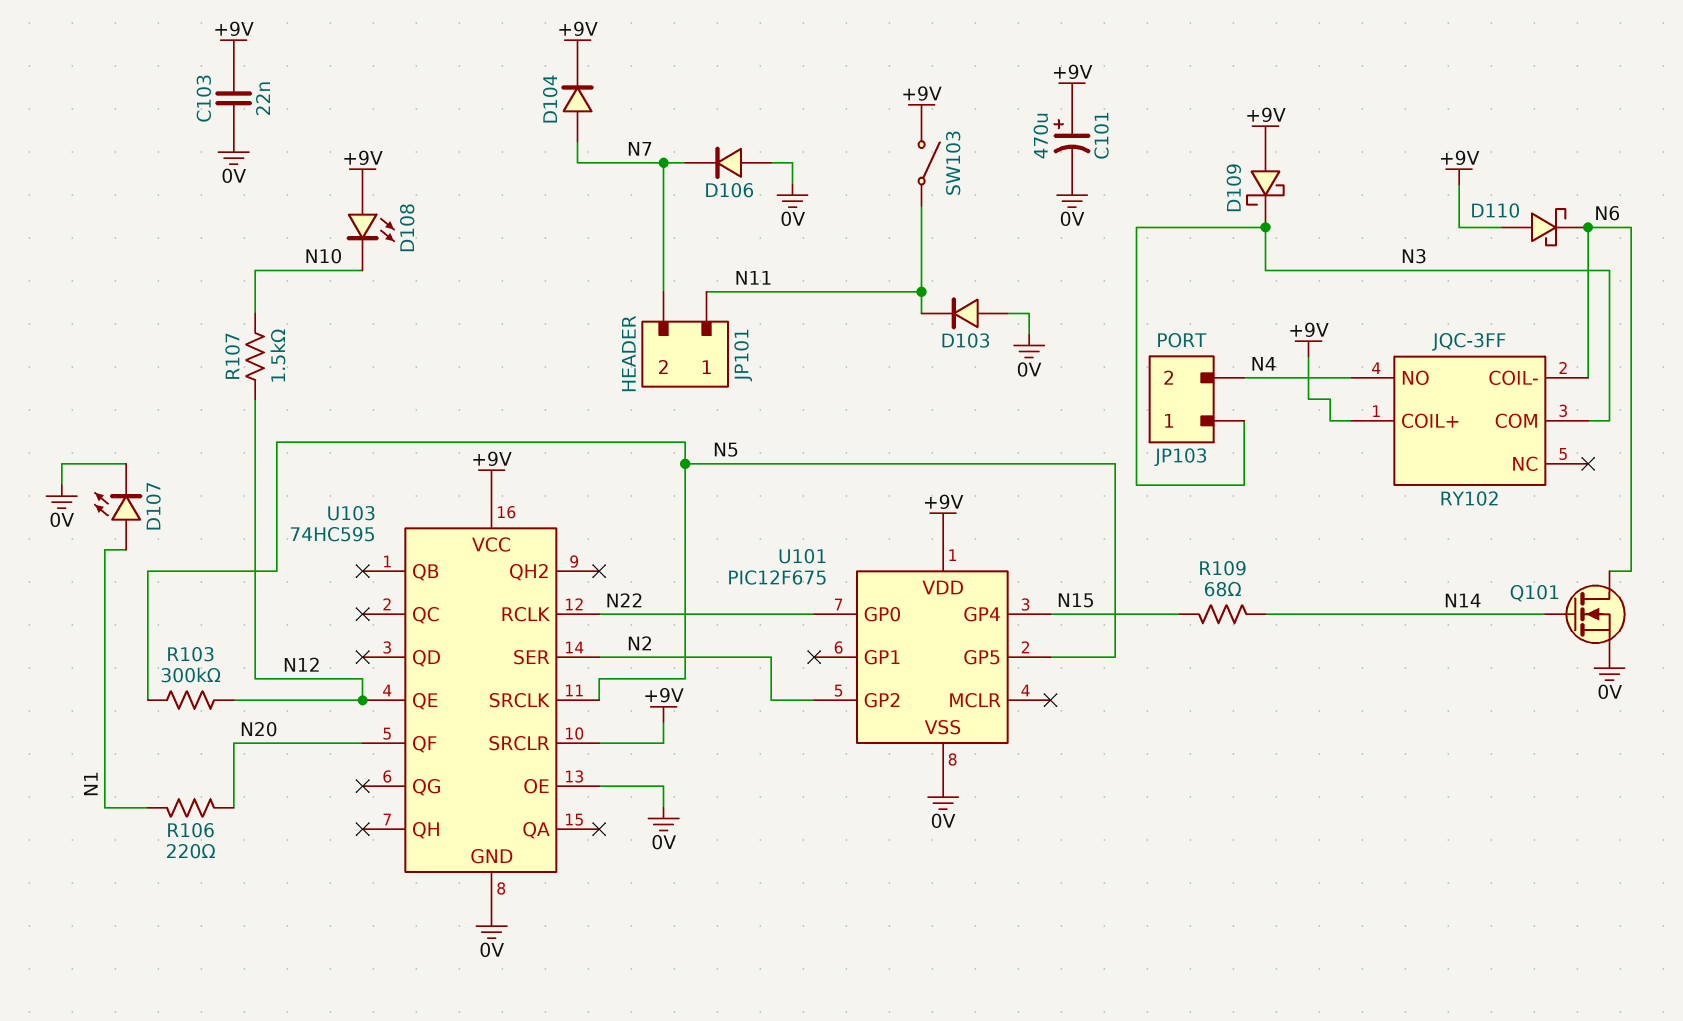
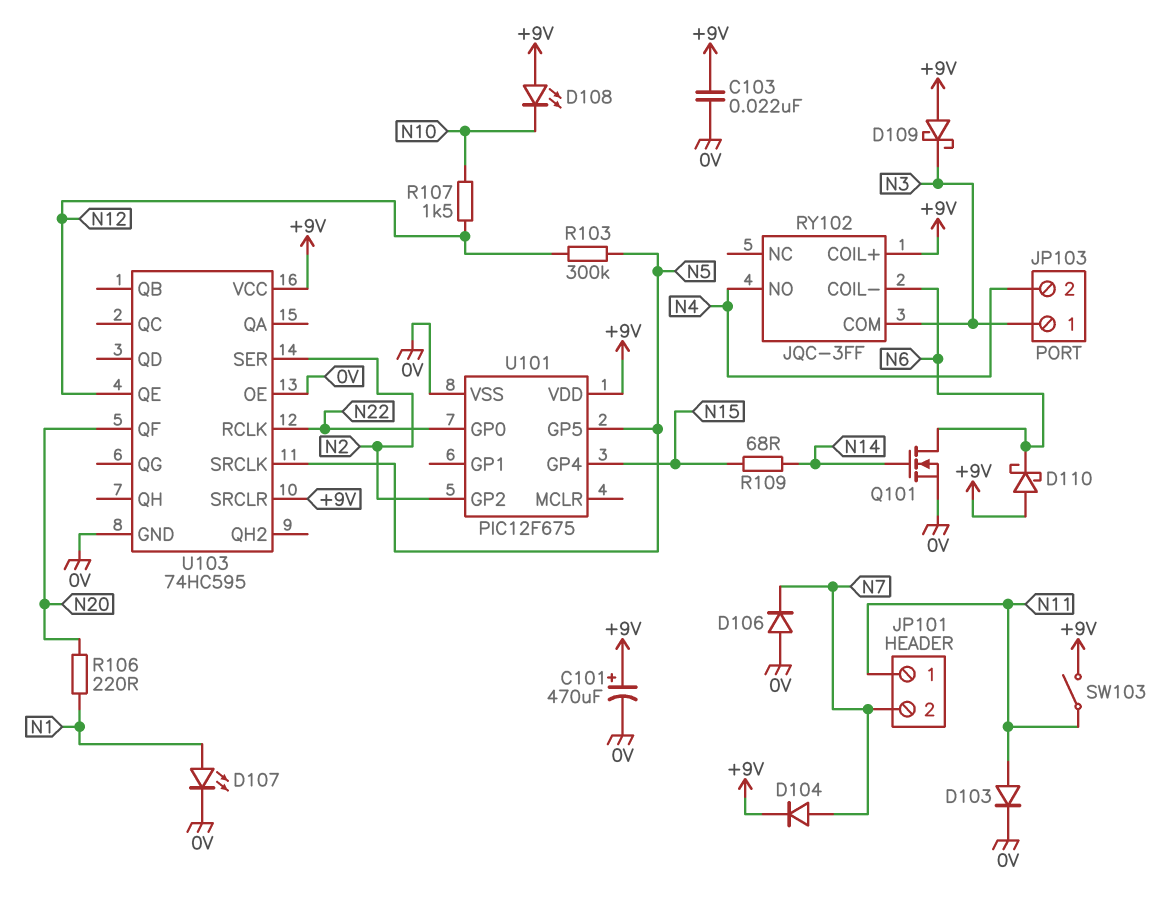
D103: diode (A 0V, K N11) -> diode (A N11, K 0V)

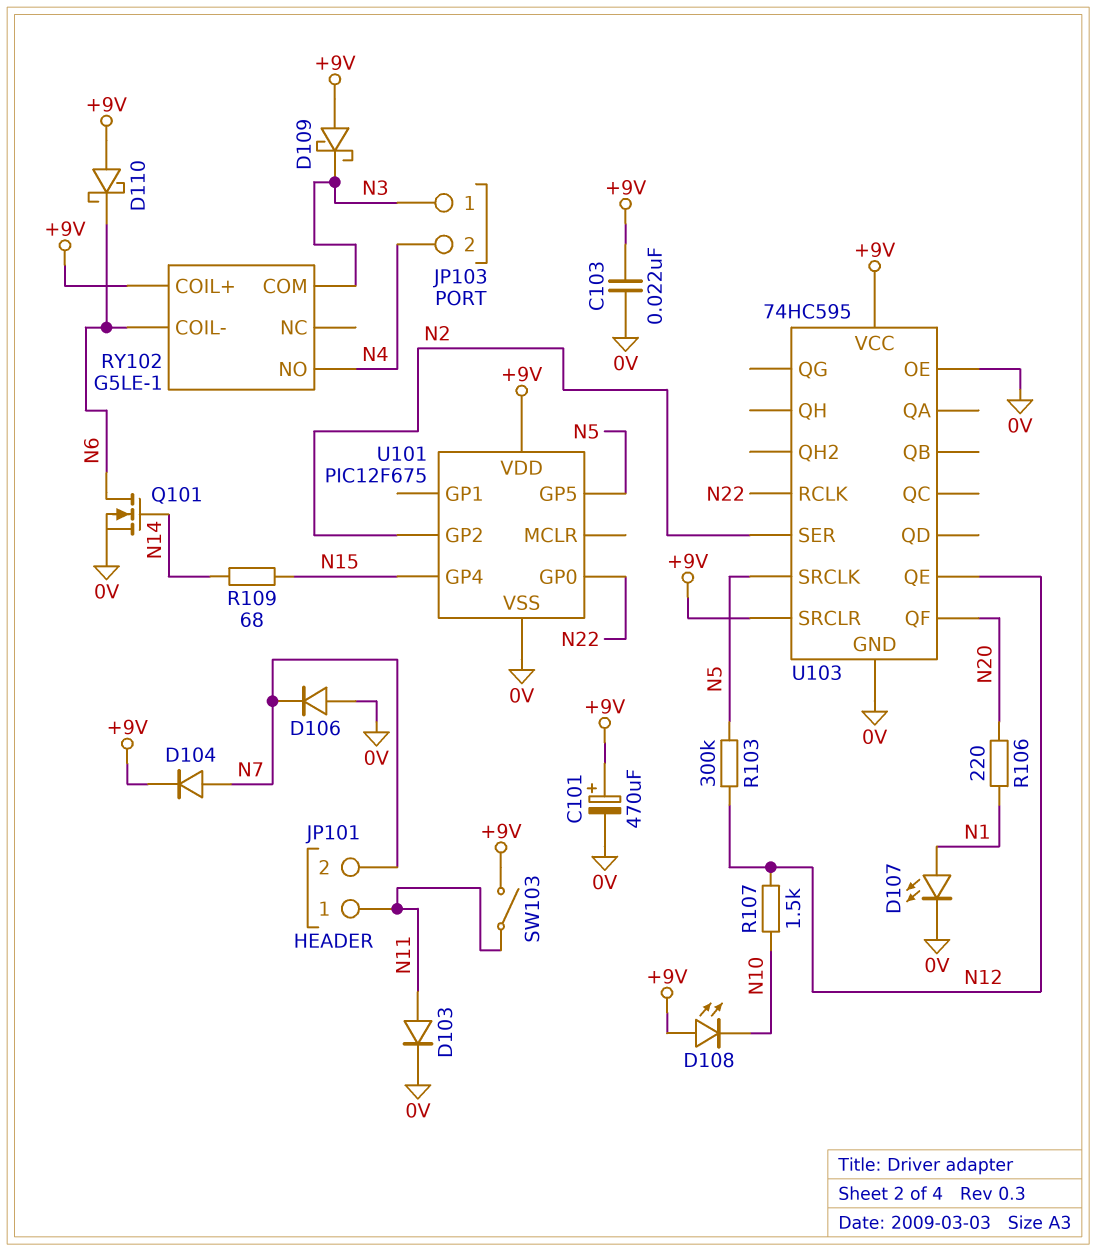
RY102: JQC-3FF -> G5LE-1

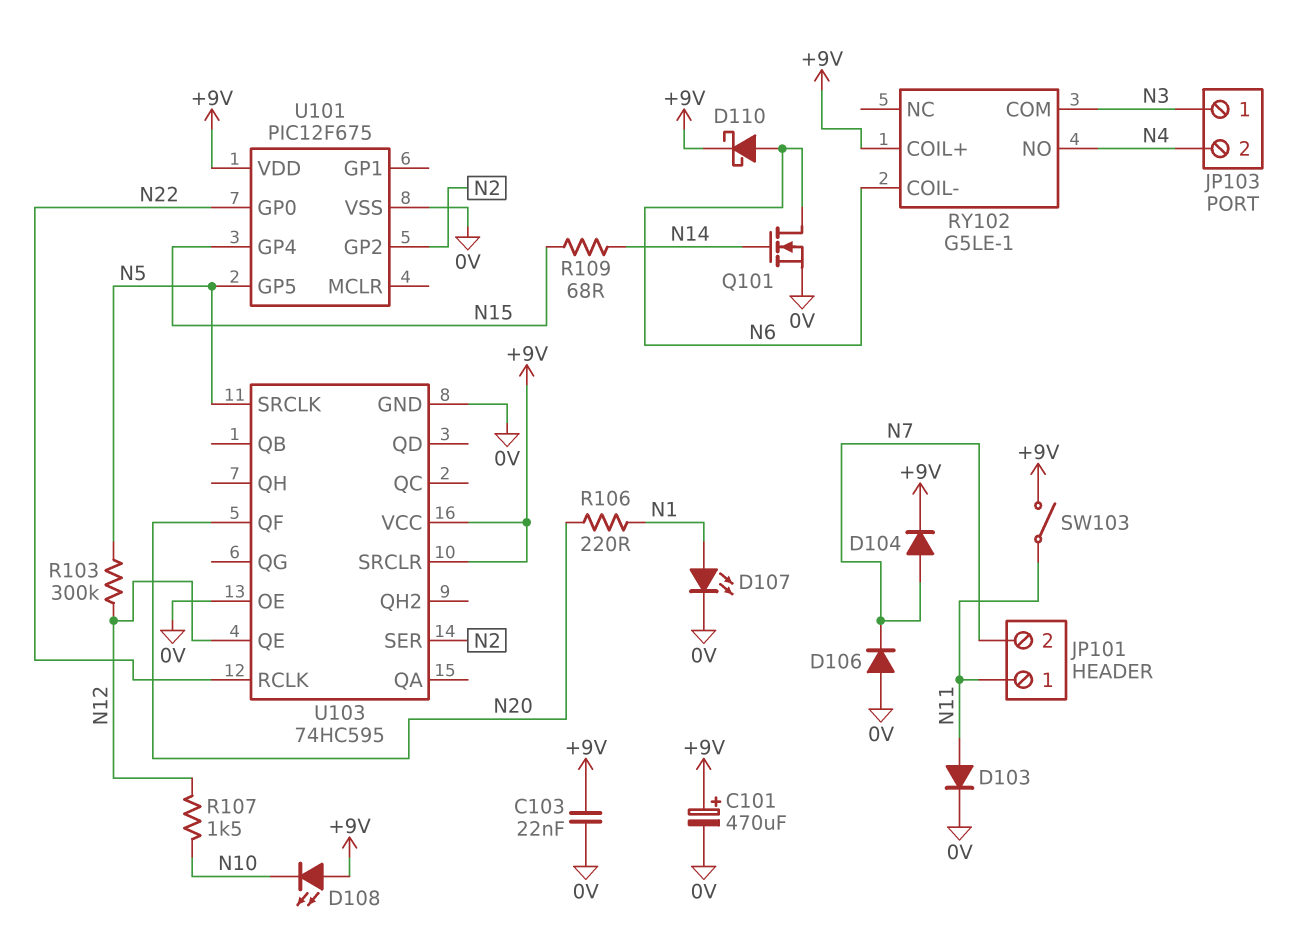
D109: schottky (A +9V, K N3) -> none
D110: schottky (A +9V, K N6) -> schottky (A N6, K +9V)

